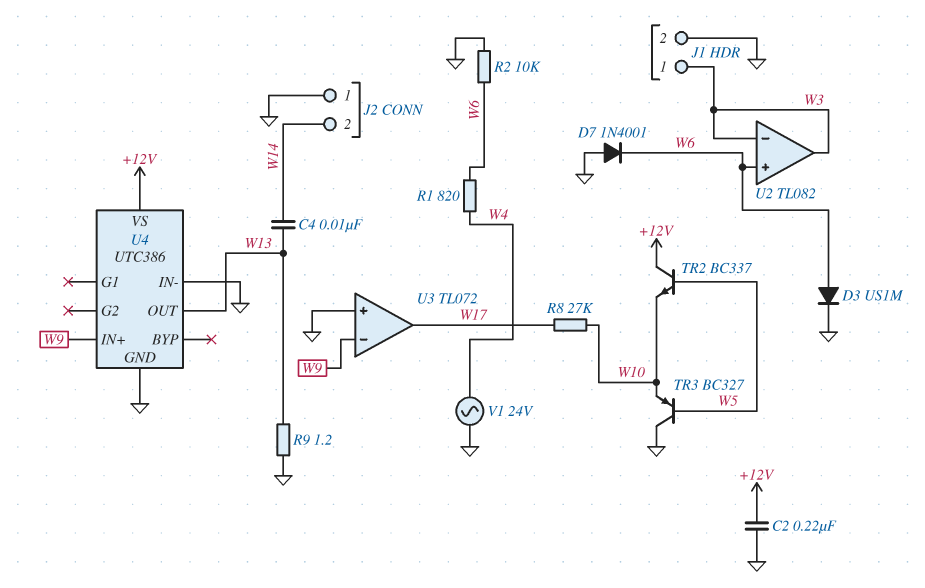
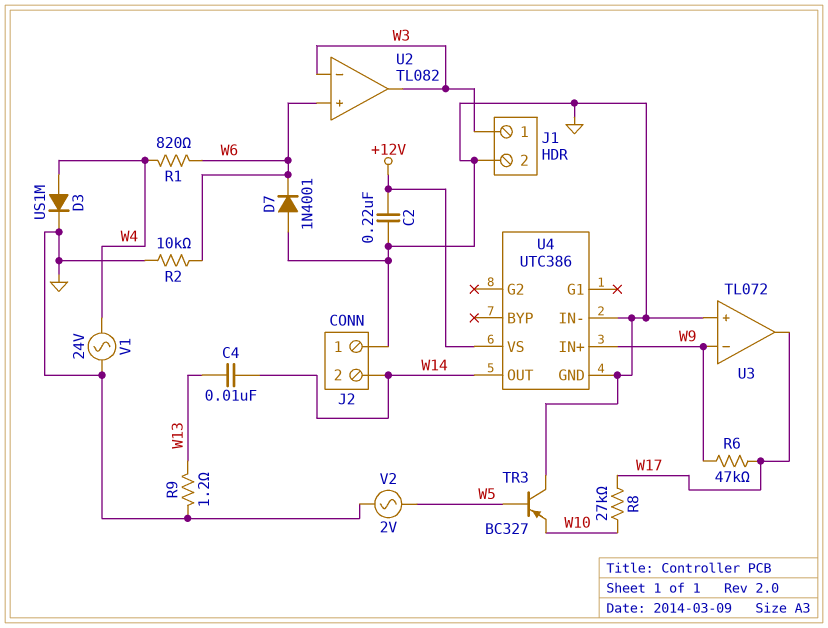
D3: diode US1M (A W6, K GND) -> diode US1M (A W4, K GND)
R6: none -> 47k (W9, W17)
TR2: NPN BC337 (B W5, C +12V, E W10) -> none
U4 pin OUT: W13 -> W14
V2: none -> AC 2V (GND, W5)

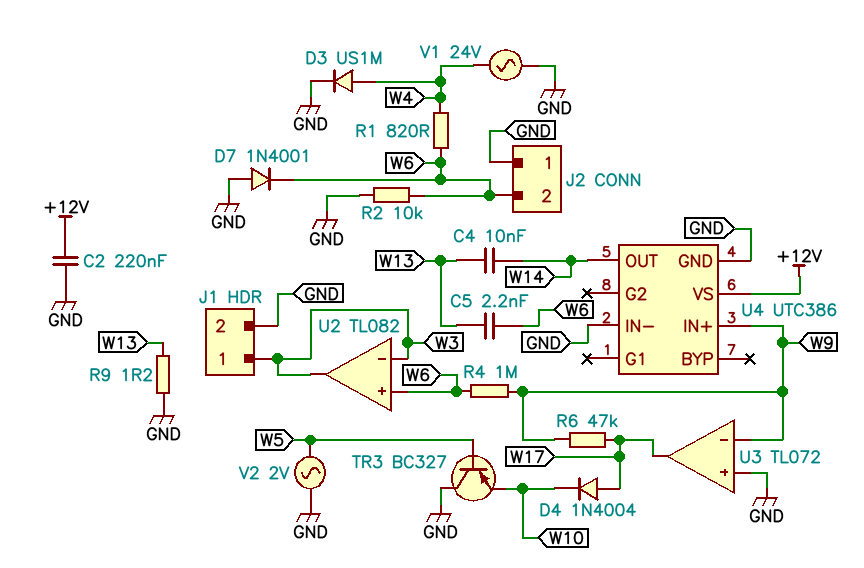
C5: none -> 2.2nF (W6, W13)
D4: none -> diode 1N4004 (A W17, K W10)
J2 pin 2: W14 -> W6
R4: none -> 1M (W6, W9)
R8: 27k (W10, W17) -> none

